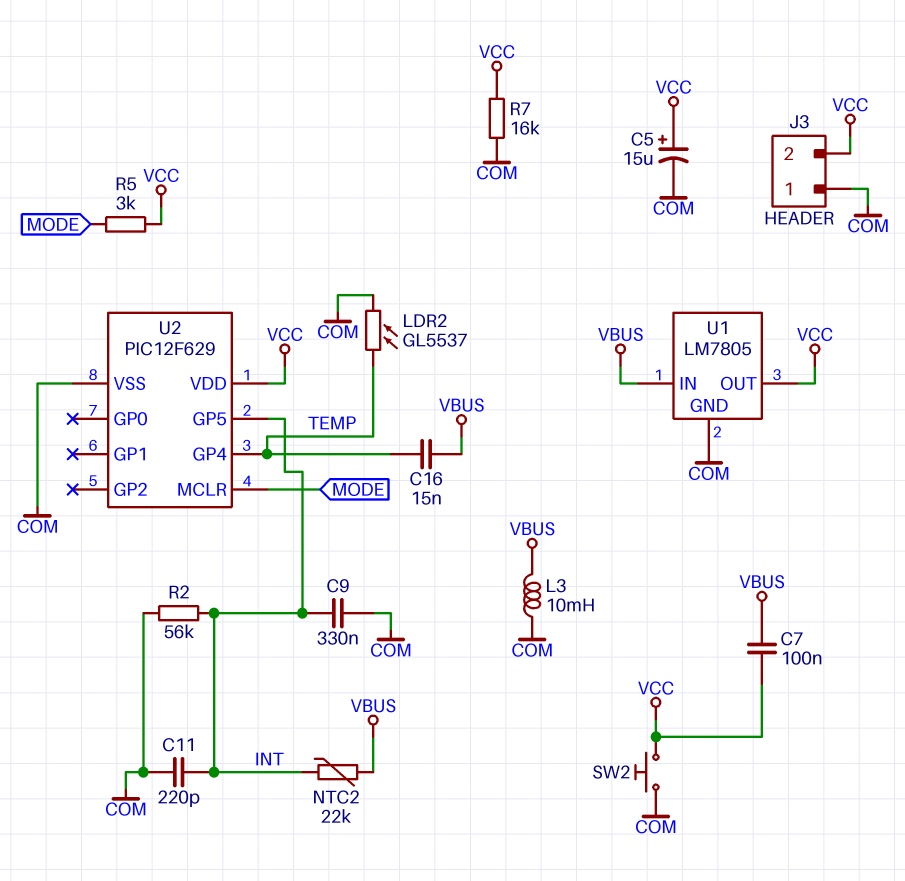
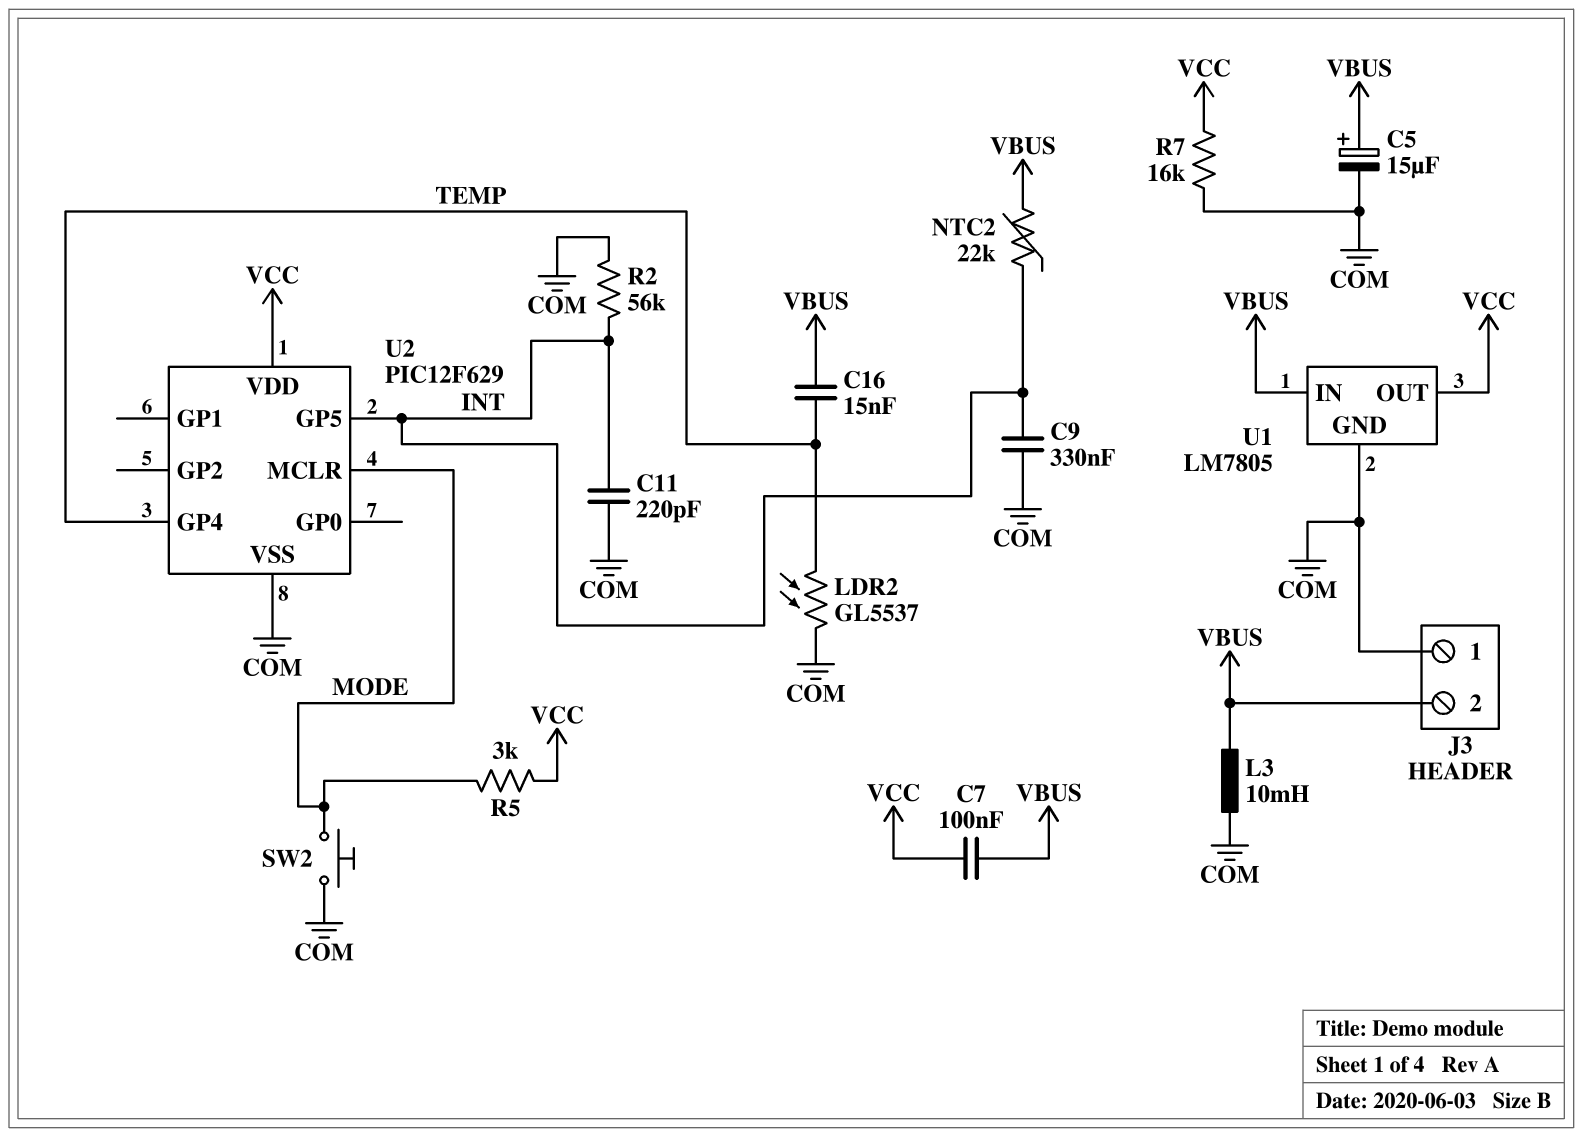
C5: 15uF (plus VCC, minus COM) -> 15uF (plus VBUS, minus COM)
J3 pin 2: VCC -> VBUS
SW2: button (COM, VCC) -> button (COM, MODE)

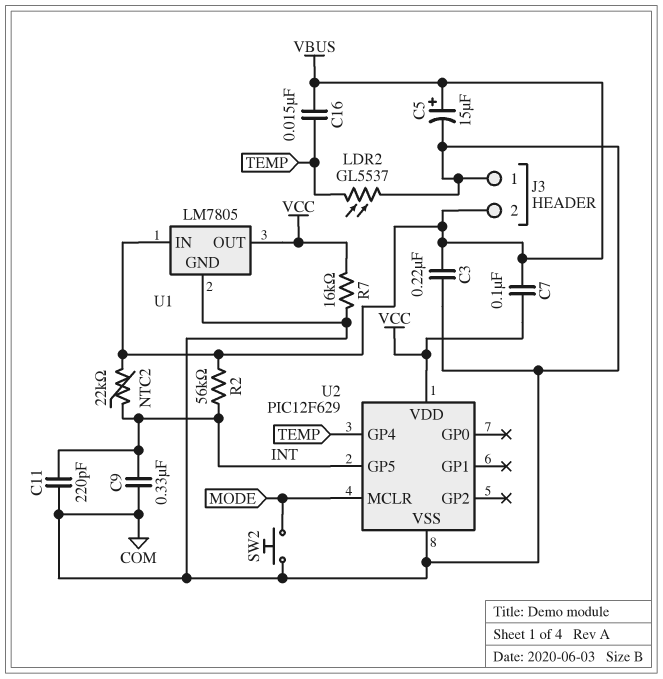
C3: none -> 220nF (COM, VBUS)
L3: 10mH (COM, VBUS) -> none
R2: 56k (COM, INT) -> 56k (INT, VBUS)
R5: 3k (MODE, VCC) -> none

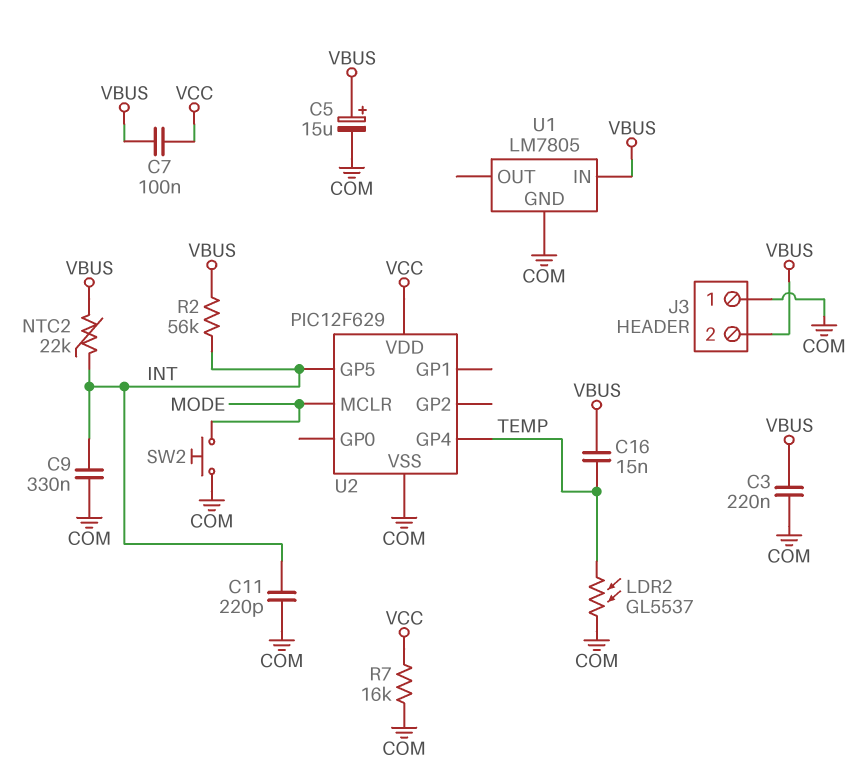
U1 pin OUT: VCC -> none

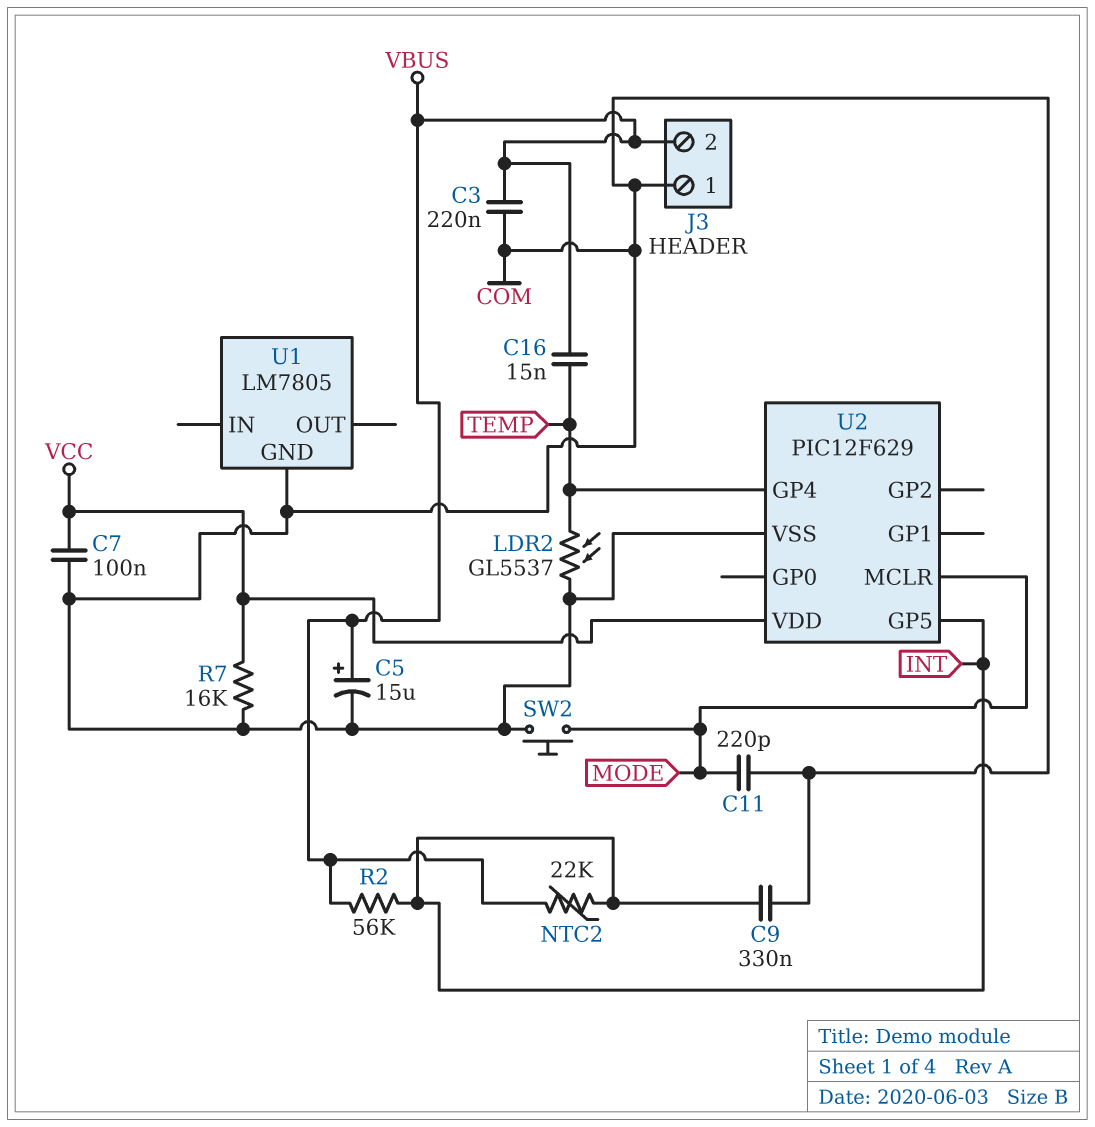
C7: 100nF (VBUS, VCC) -> 100nF (COM, VCC)
C11: 220pF (COM, INT) -> 220pF (COM, MODE)
U1 pin IN: VBUS -> none

